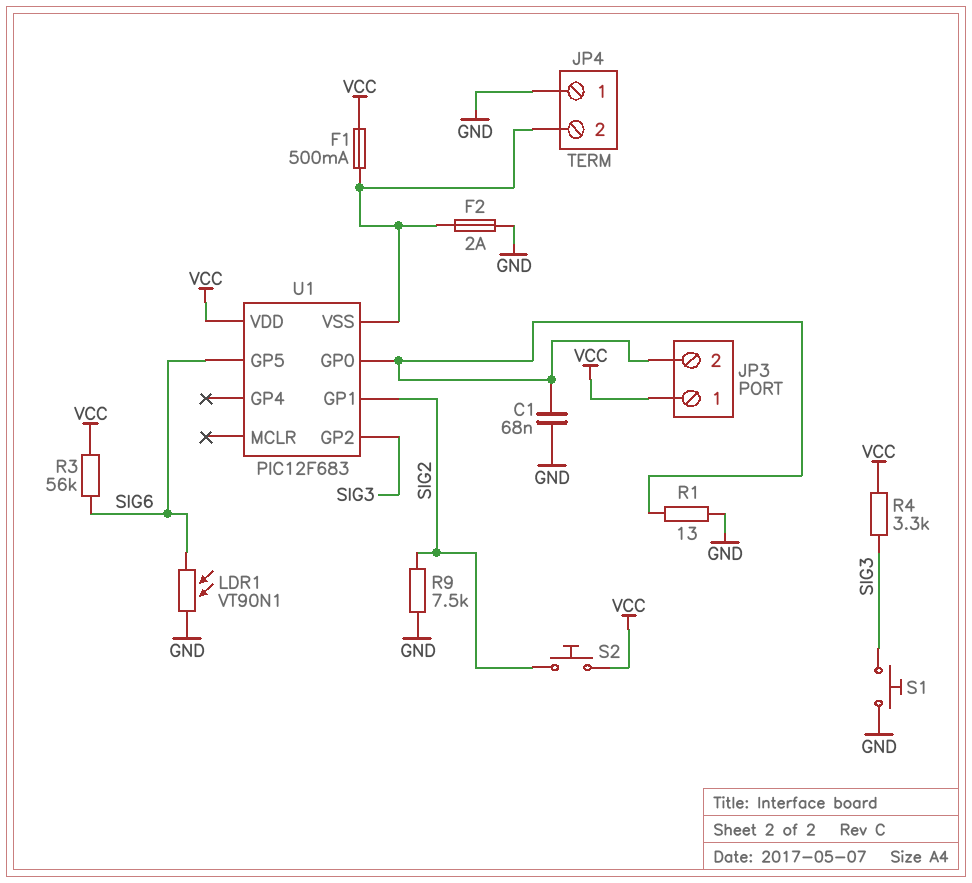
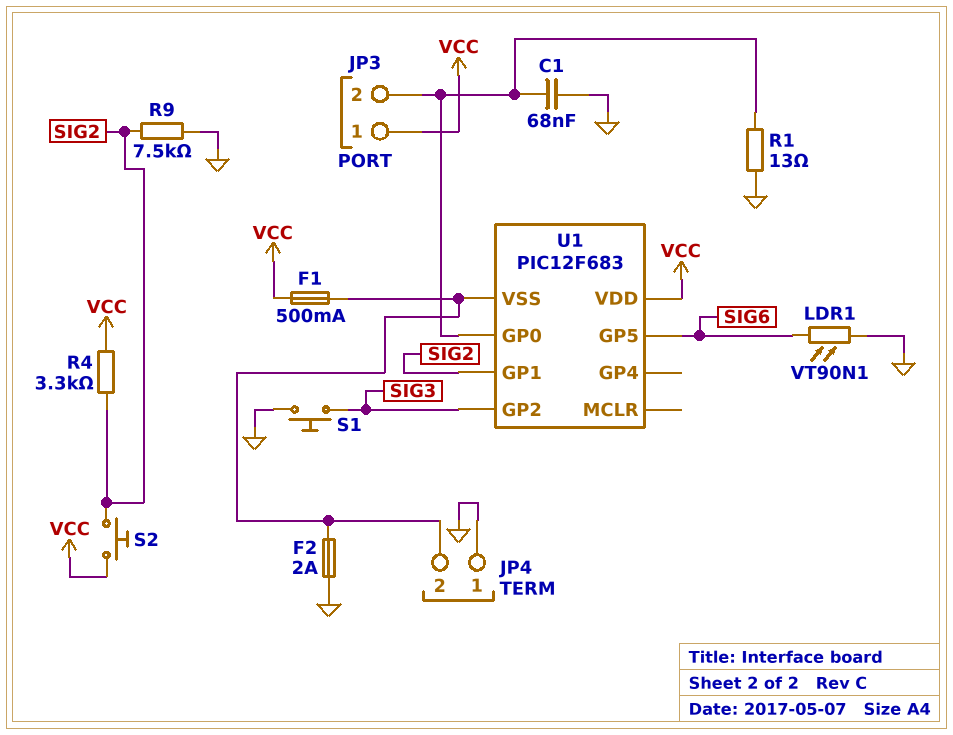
R3: 56k (SIG6, VCC) -> none
R4: 3.3k (SIG3, VCC) -> 3.3k (SIG2, VCC)

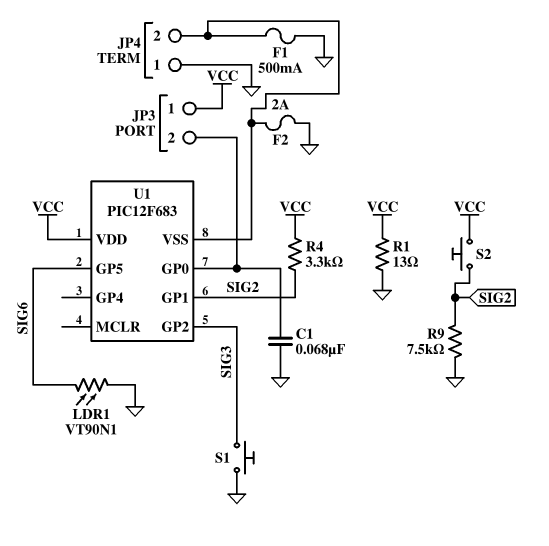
F1: 500mA (JP4/2, VCC) -> 500mA (GND, JP4/2)
R1: 13 (GND, JP3/2) -> 13 (GND, VCC)

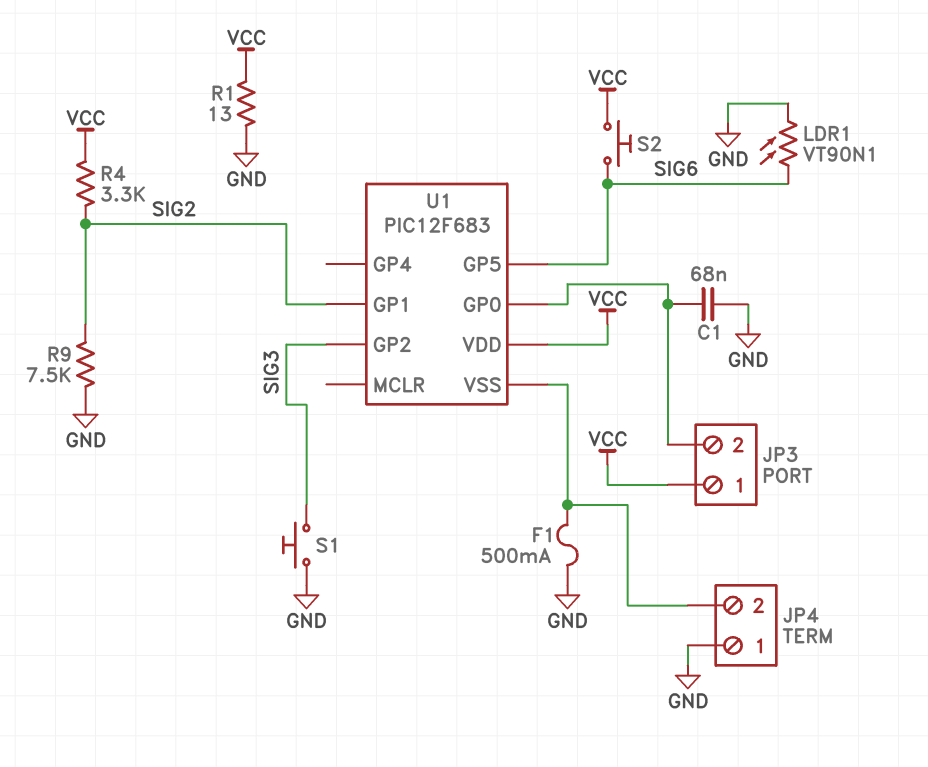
F2: 2A (GND, JP4/2) -> none
S2: button (SIG2, VCC) -> button (SIG6, VCC)

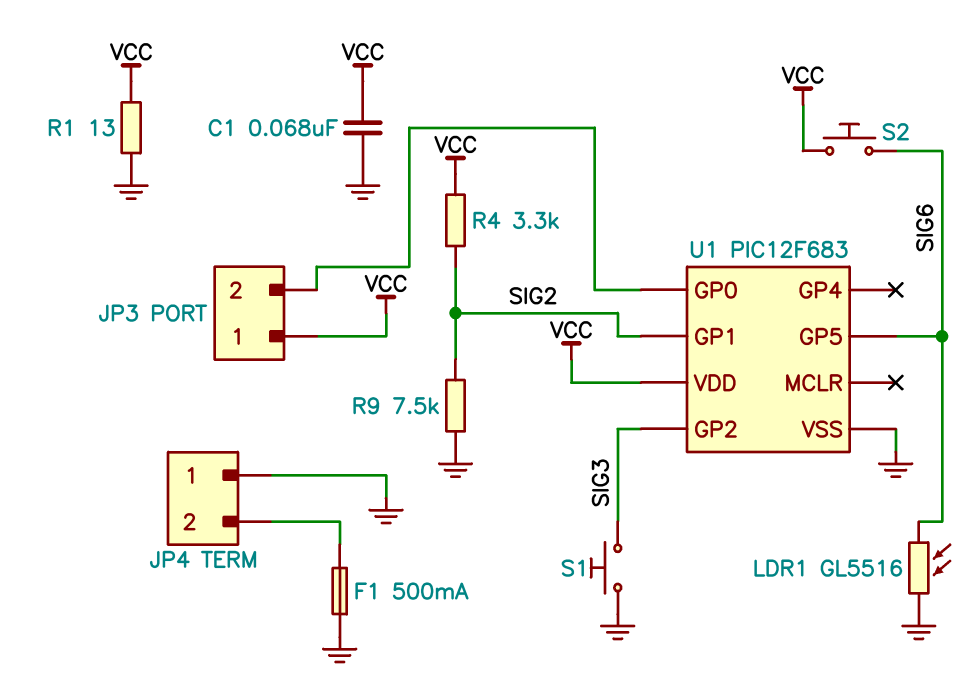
C1: 68nF (GND, JP3/2) -> 68nF (GND, VCC)
LDR1: VT90N1 (GND, SIG6) -> GL5516 (GND, SIG6)
U1 pin VSS: JP4/2 -> GND

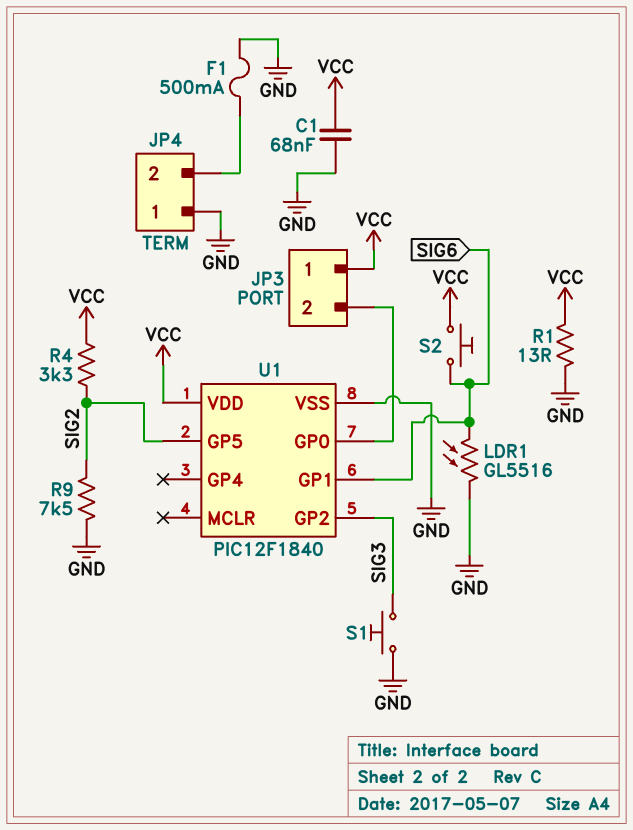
U1: PIC12F683 -> PIC12F1840
U1 pin GP1: SIG2 -> SIG6
U1 pin GP5: SIG6 -> SIG2

